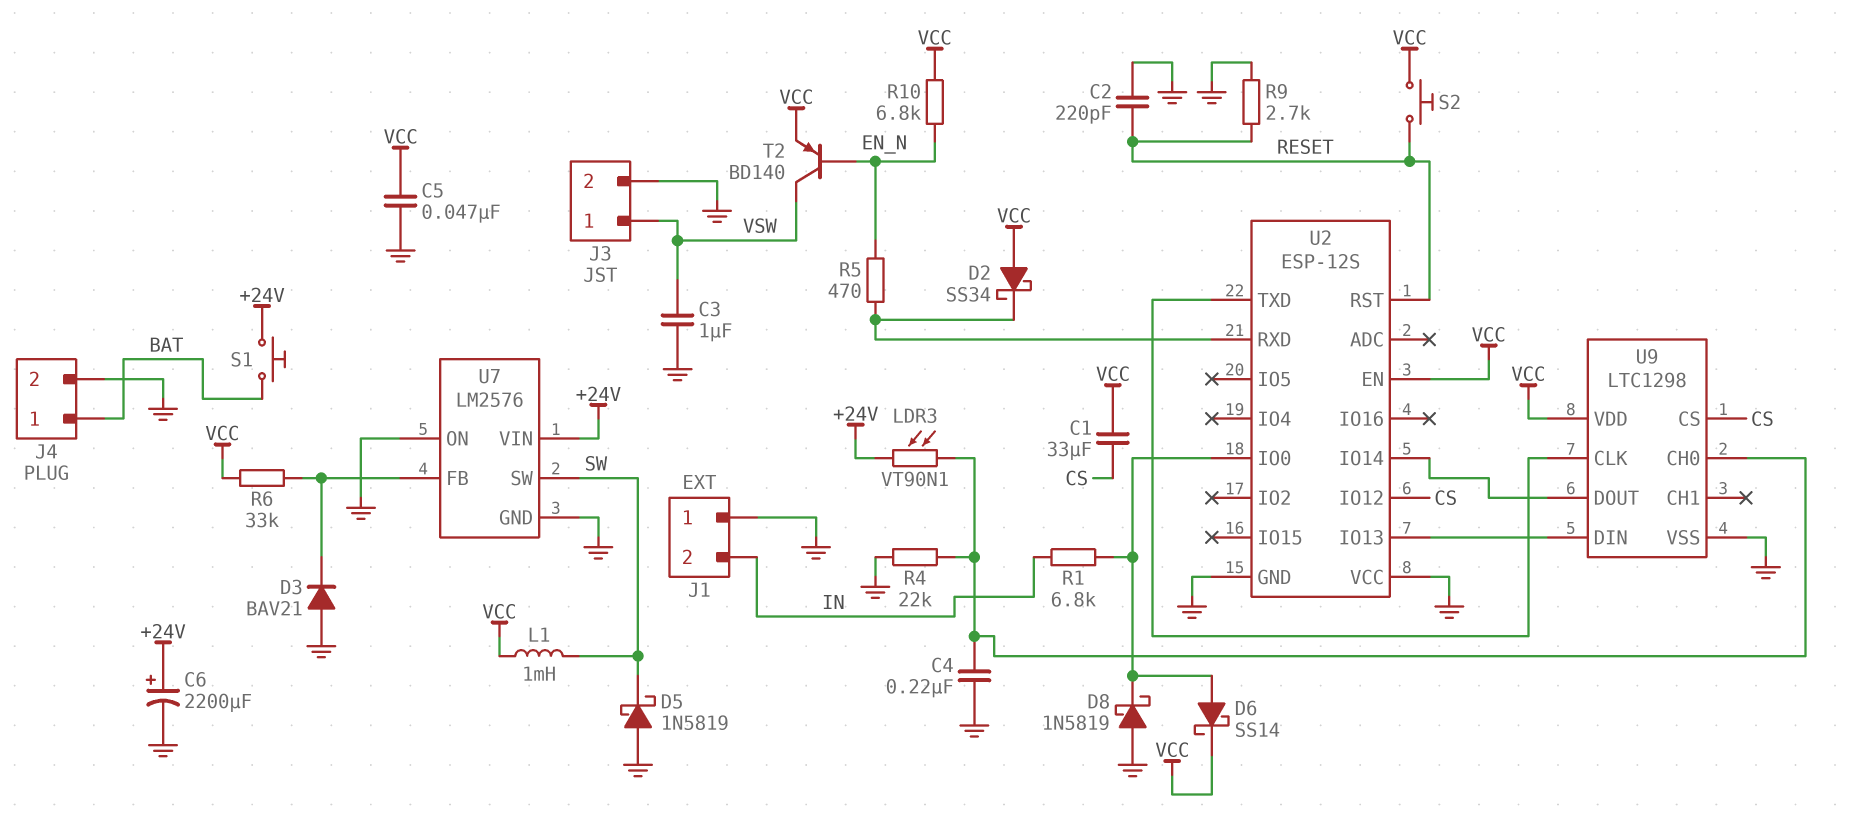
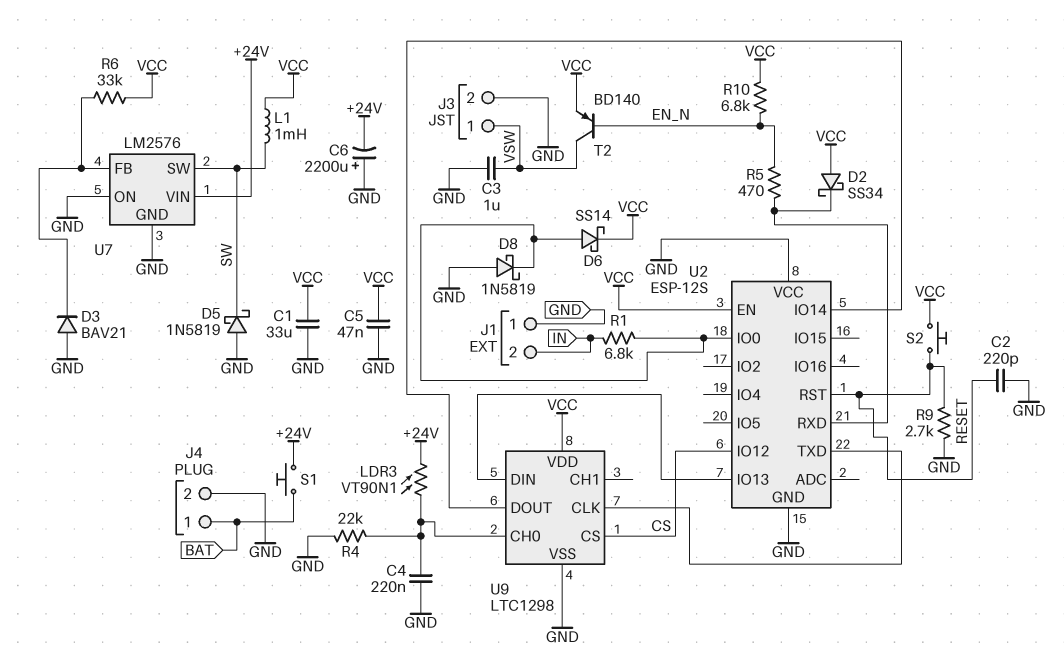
C1: 33uF (CS, VCC) -> 33uF (GND, VCC)
C6: 2200uF (plus +24V, minus GND) -> 2200uF (plus GND, minus +24V)

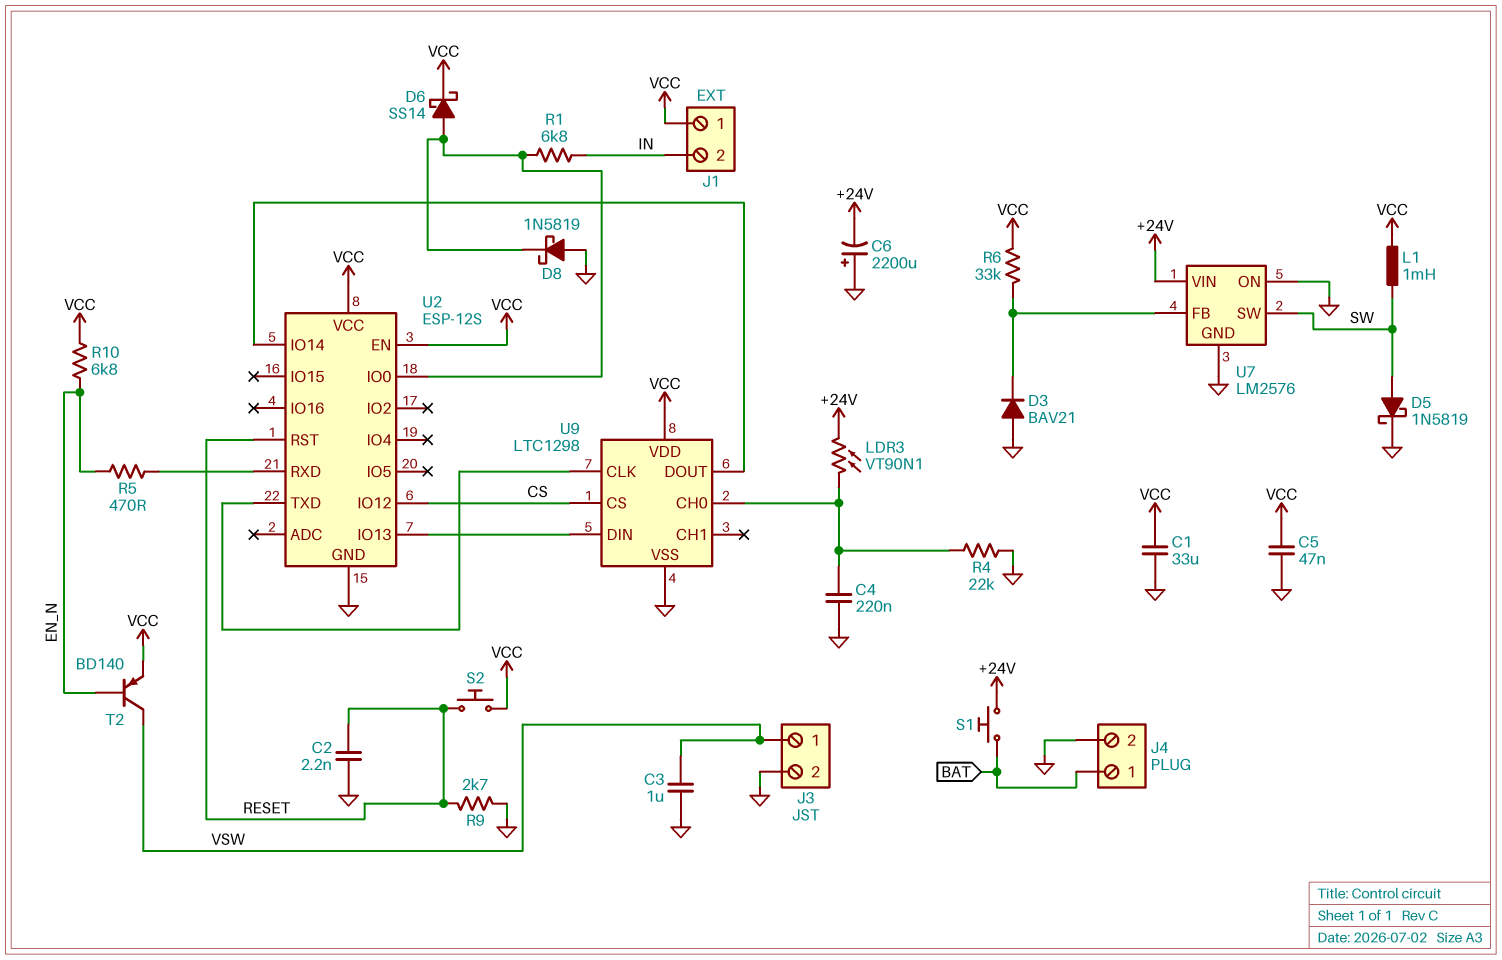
C2: 220pF (GND, RESET) -> 2.2nF (GND, RESET)
D2: schottky SS34 (A VCC, K U2/RXD) -> none
D5: schottky 1N5819 (A GND, K SW) -> schottky 1N5819 (A SW, K GND)
J1 pin 1: GND -> VCC
U2 pin VCC: GND -> VCC

